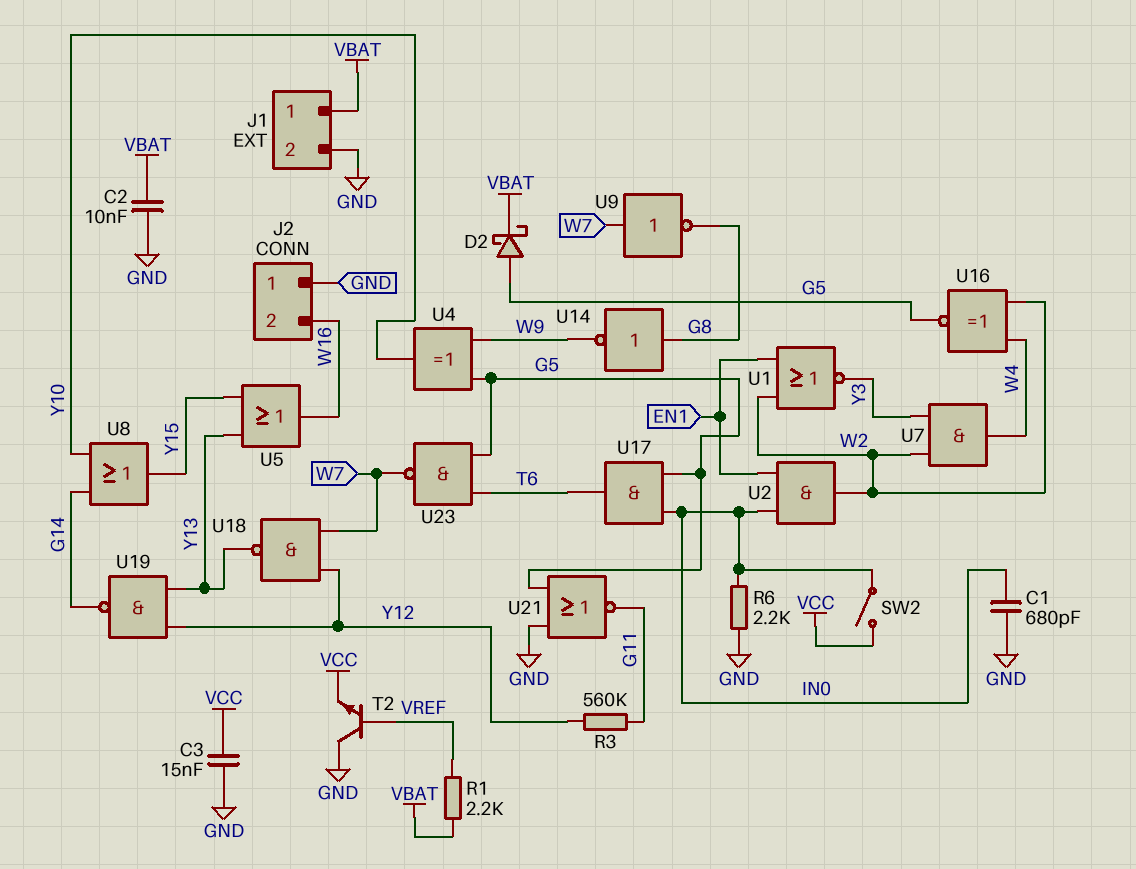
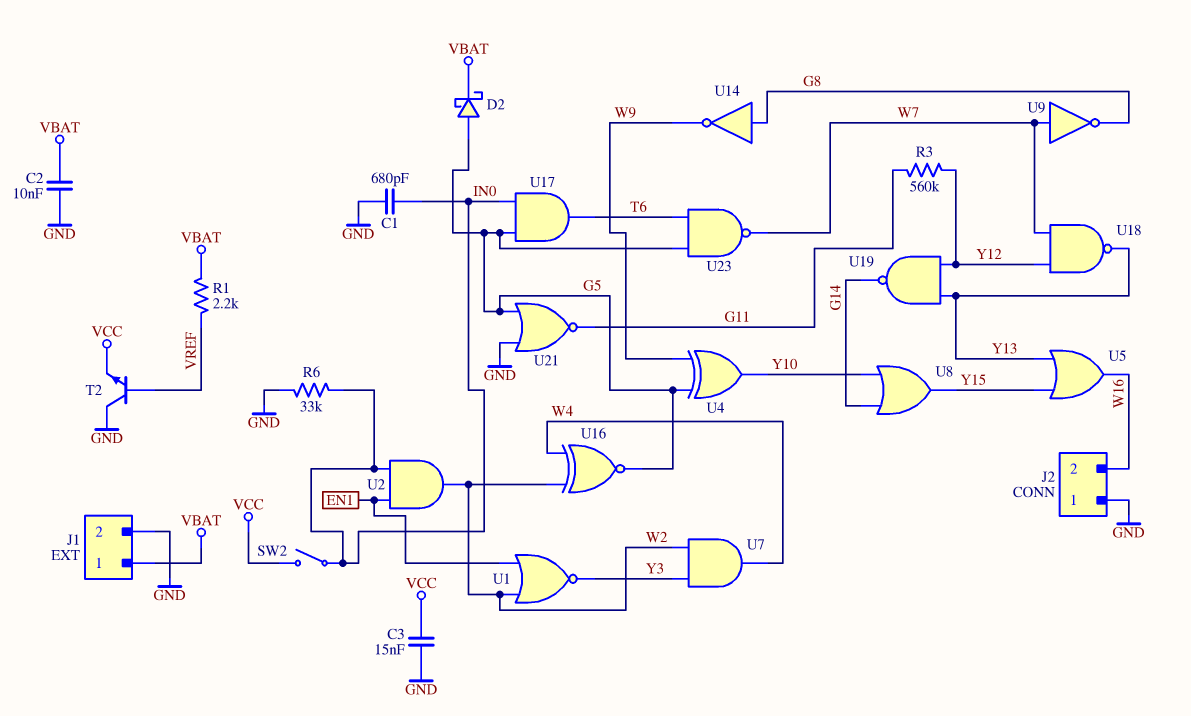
R6: 2.2k (GND, IN0) -> 33k (GND, IN0)

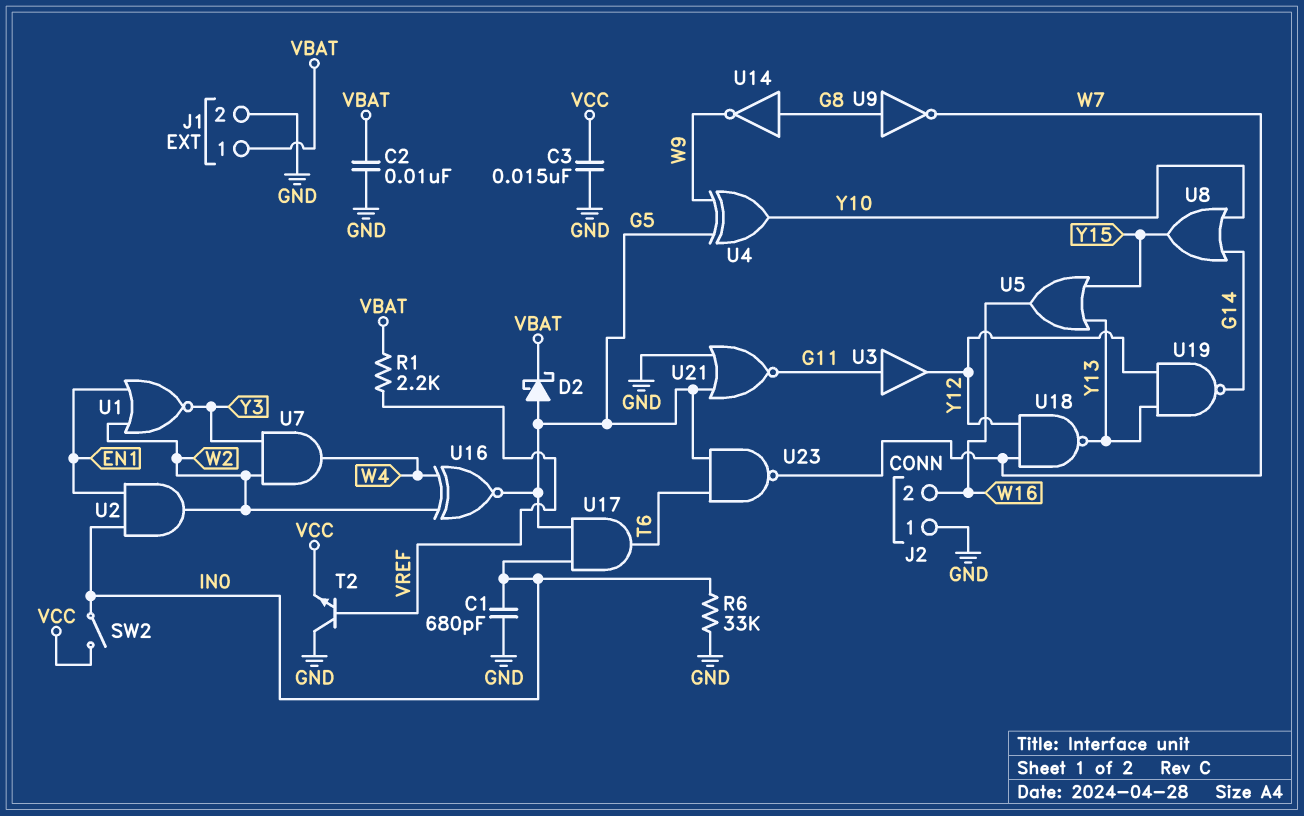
R3: 560k (G11, Y12) -> none
U3: none -> buffer (in G11, out Y12)
U9: NOT (in W7, out G8) -> NOT (in G8, out W7)

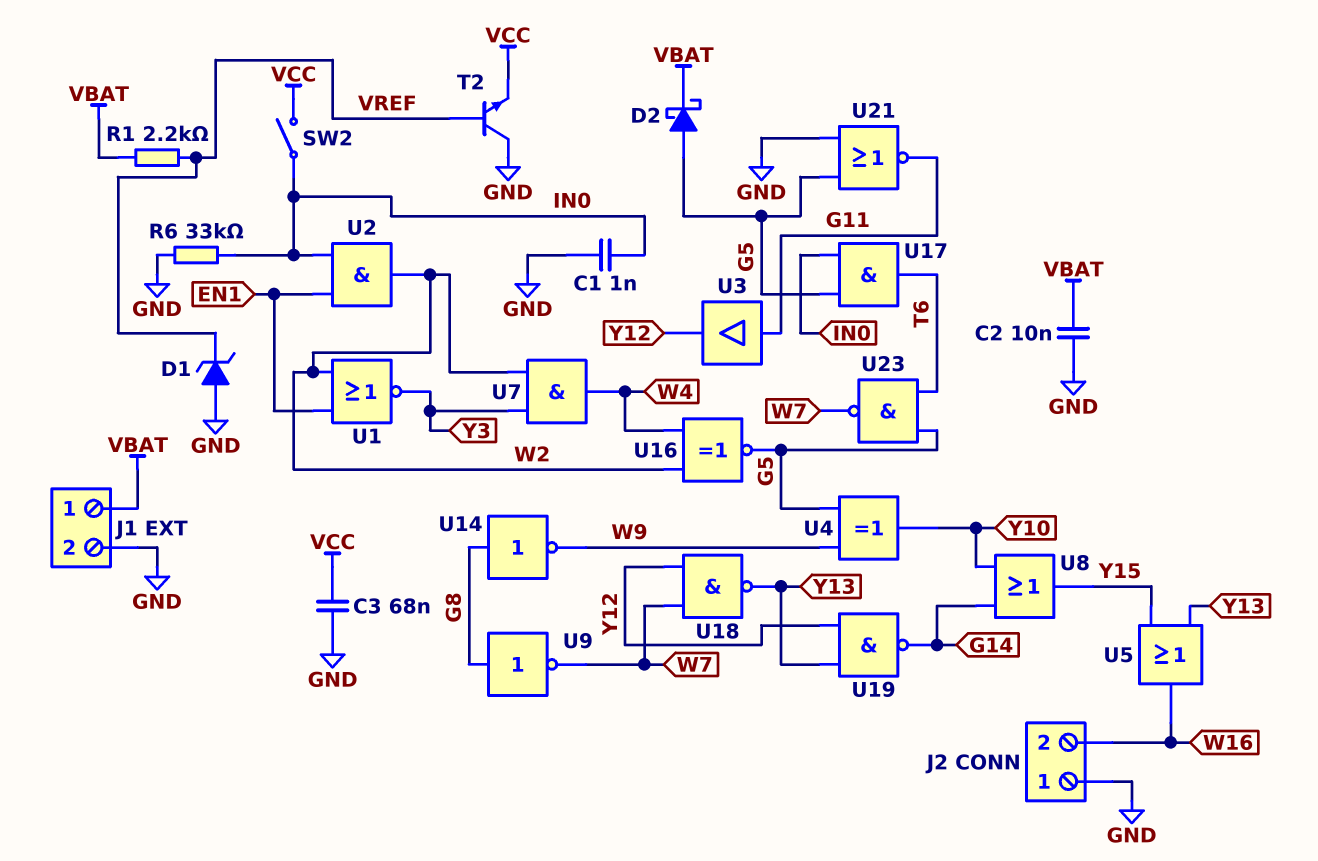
C1: 680pF (GND, IN0) -> 1nF (GND, IN0)
C3: 15nF (GND, VCC) -> 68nF (GND, VCC)
D1: none -> zener (A GND, K VREF)

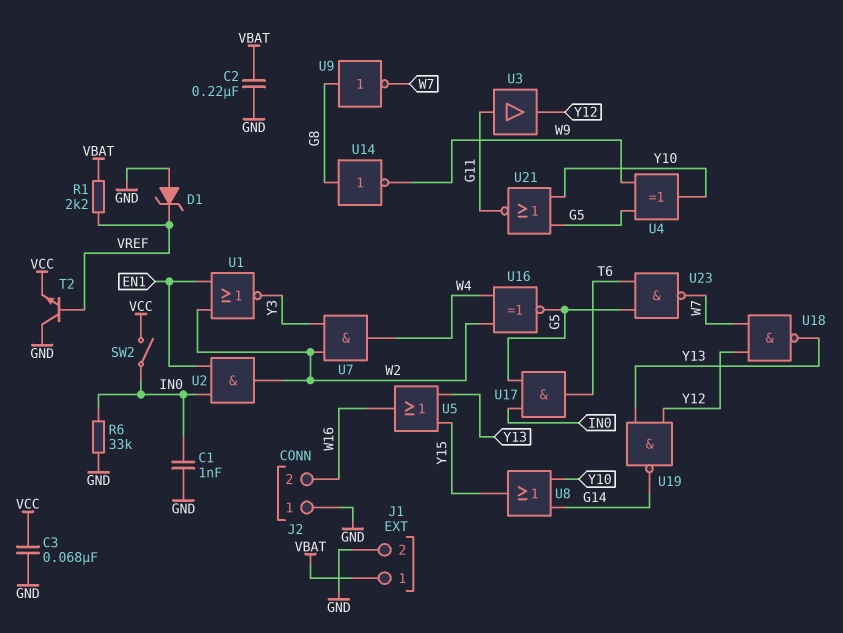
C2: 10nF (GND, VBAT) -> 220nF (GND, VBAT)
D2: schottky (A G5, K VBAT) -> none
U21: NOR (in G5, in GND, out G11) -> NOR (in G5, in Y10, out G11)

